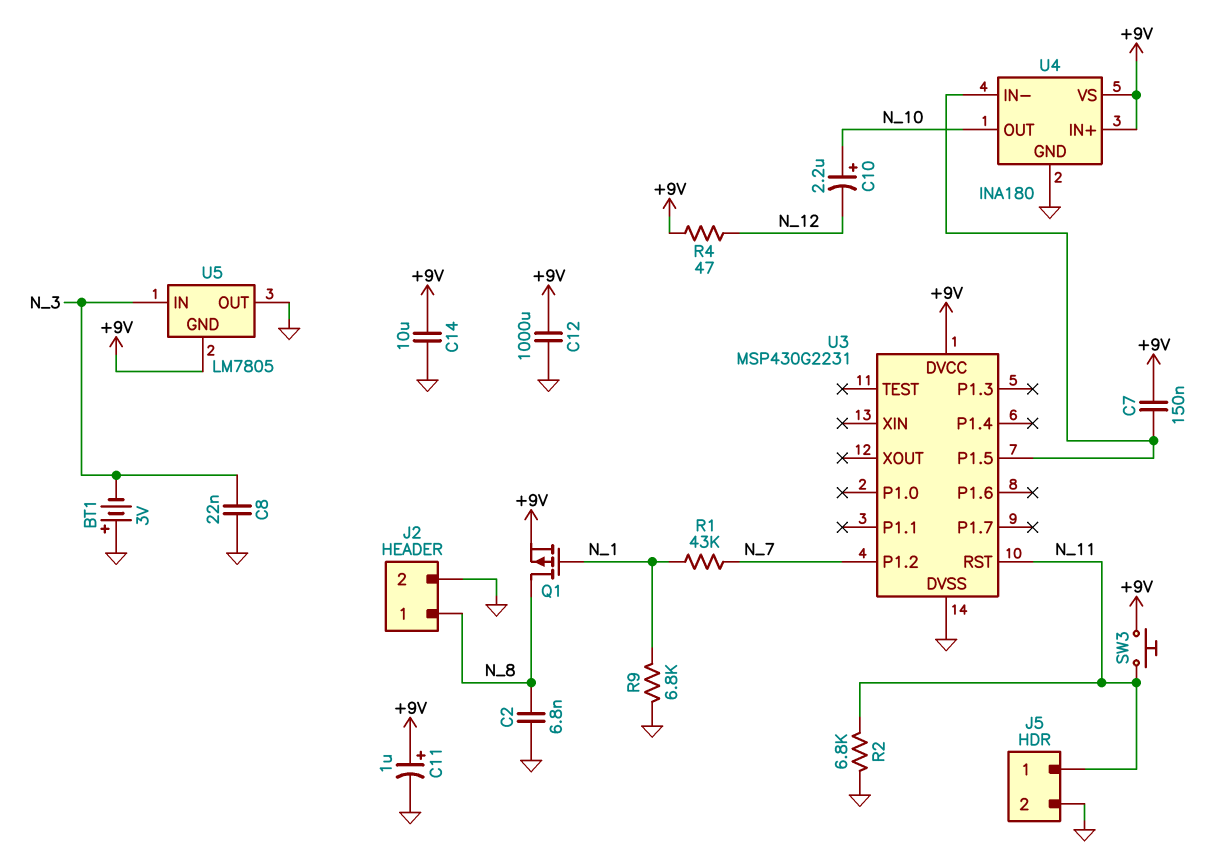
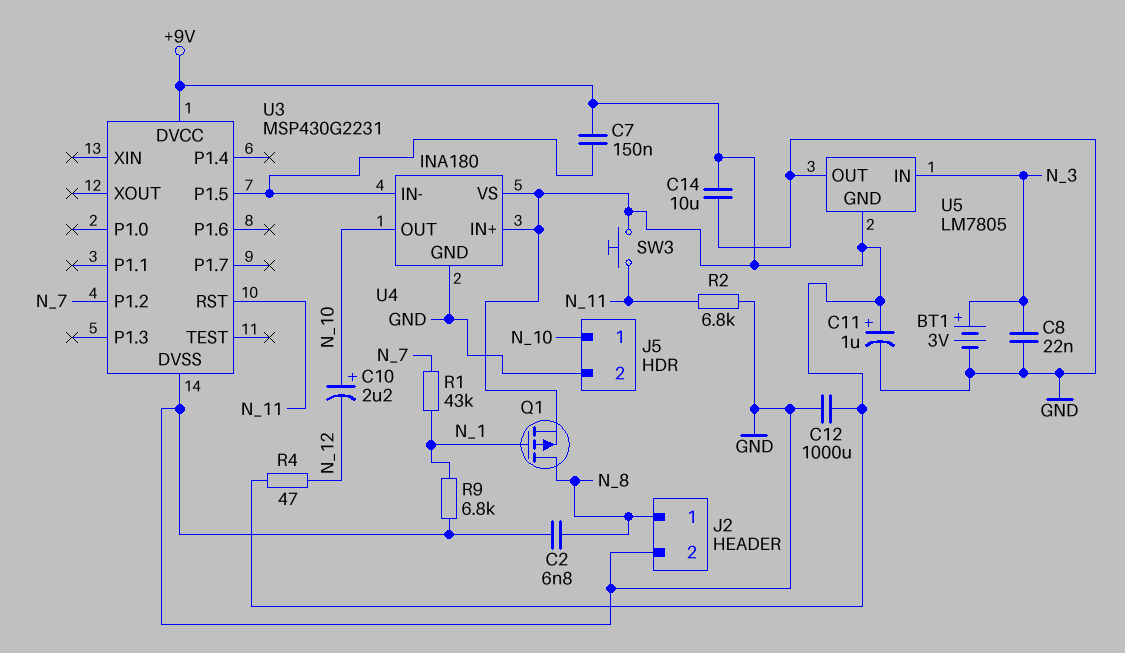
BT1: 3V (plus GND, minus N_3) -> 3V (plus N_3, minus GND)
J5 pin 1: N_11 -> N_10

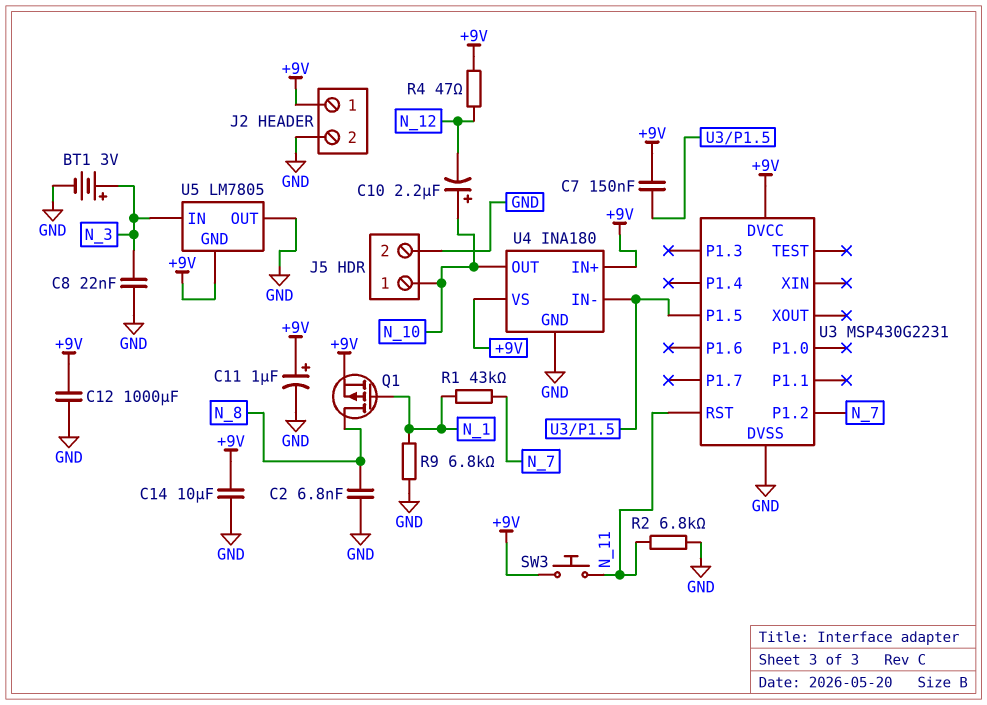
J2 pin 1: N_8 -> +9V

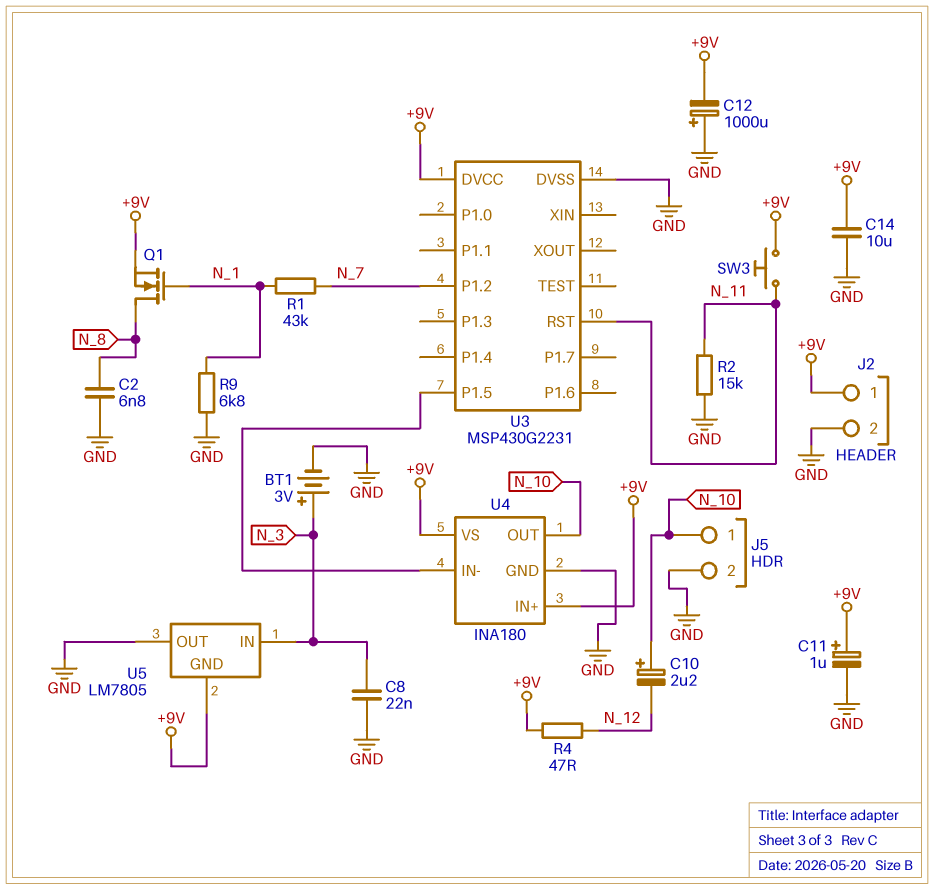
C7: 150nF (+9V, U3/P1.5) -> none
C12: 1000uF (+9V, GND) -> 1000uF (plus GND, minus +9V)
Q1: PMOS (G N_1, D N_8, S +9V) -> NMOS (G N_1, D N_8, S +9V)
R2: 6.8k (GND, N_11) -> 15k (GND, N_11)

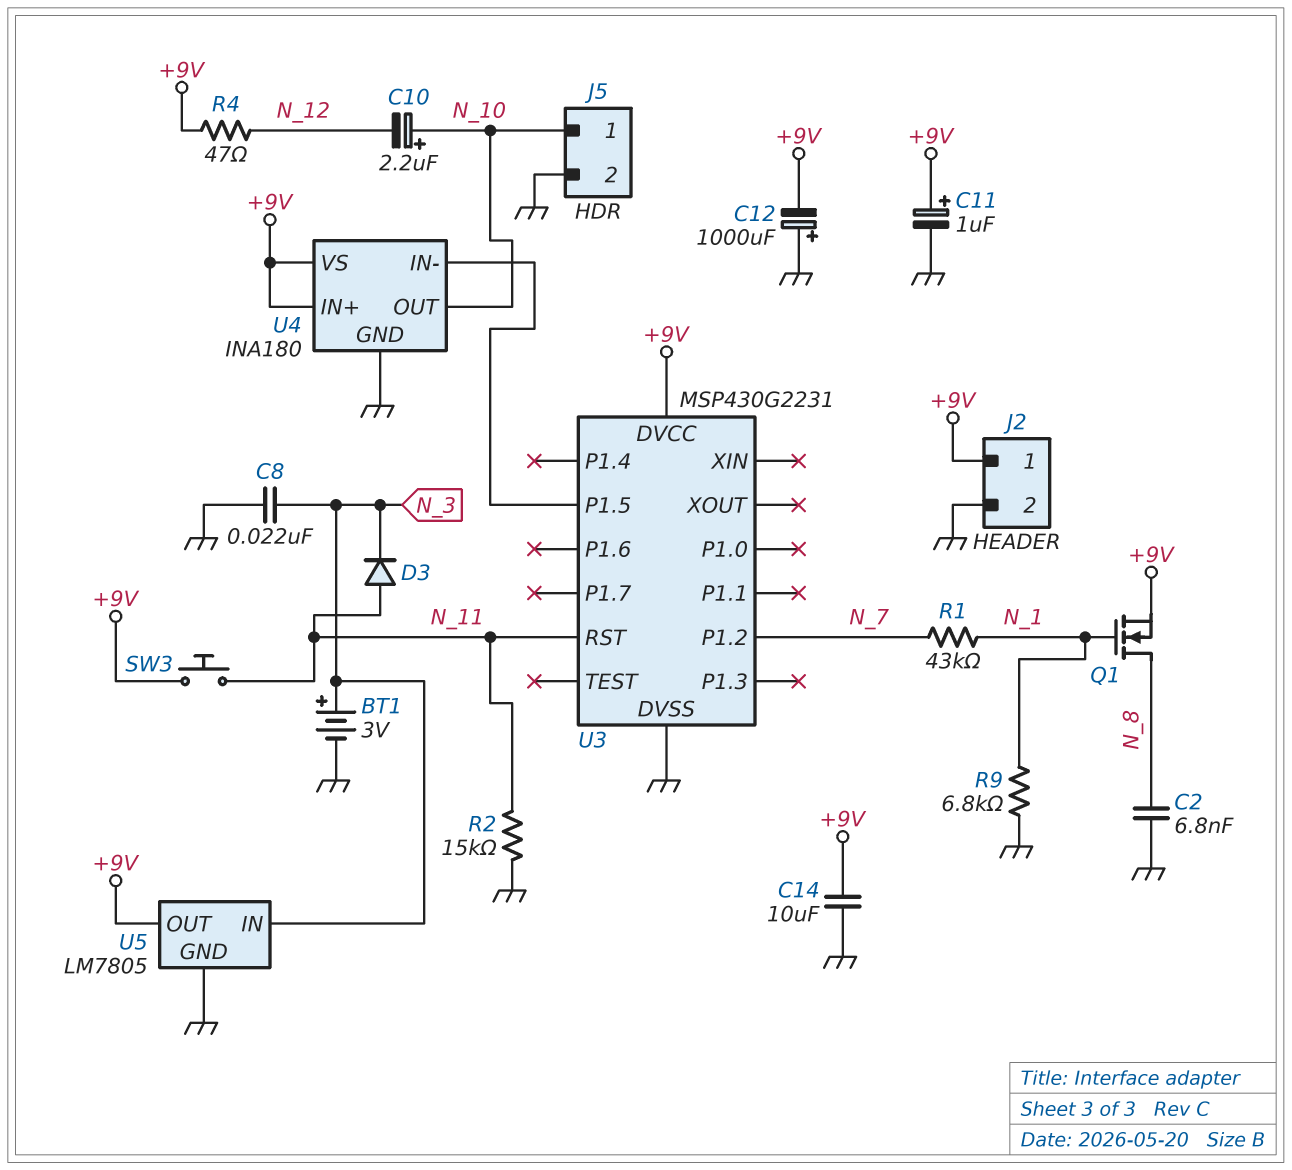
D3: none -> diode (A N_11, K N_3)
U5 pin GND: +9V -> GND
U5 pin OUT: GND -> +9V

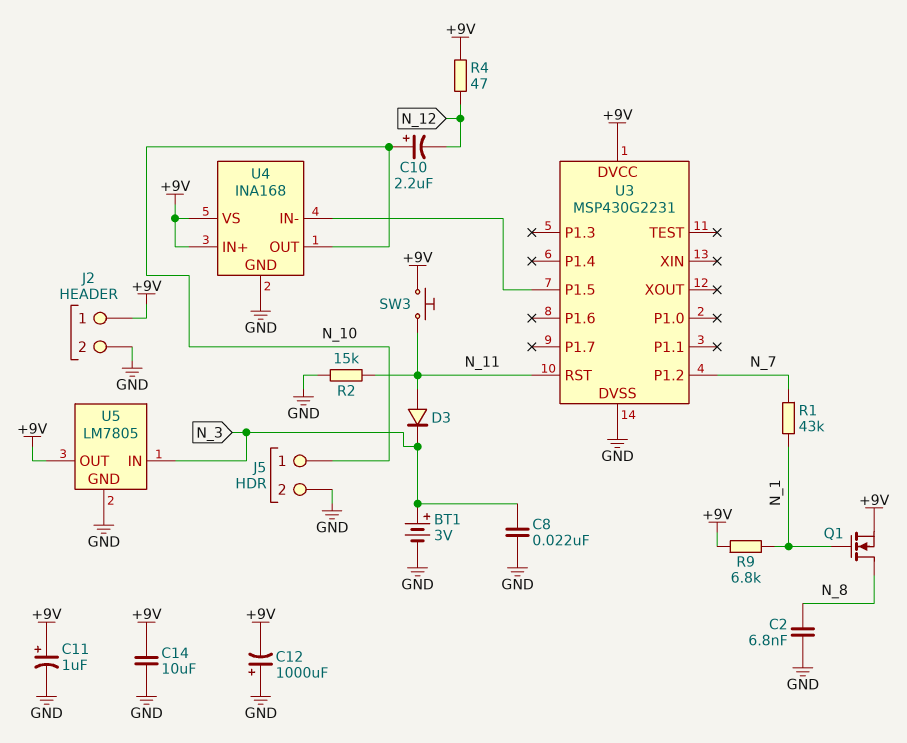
R9: 6.8k (GND, N_1) -> 6.8k (+9V, N_1)
U4: INA180 -> INA168

